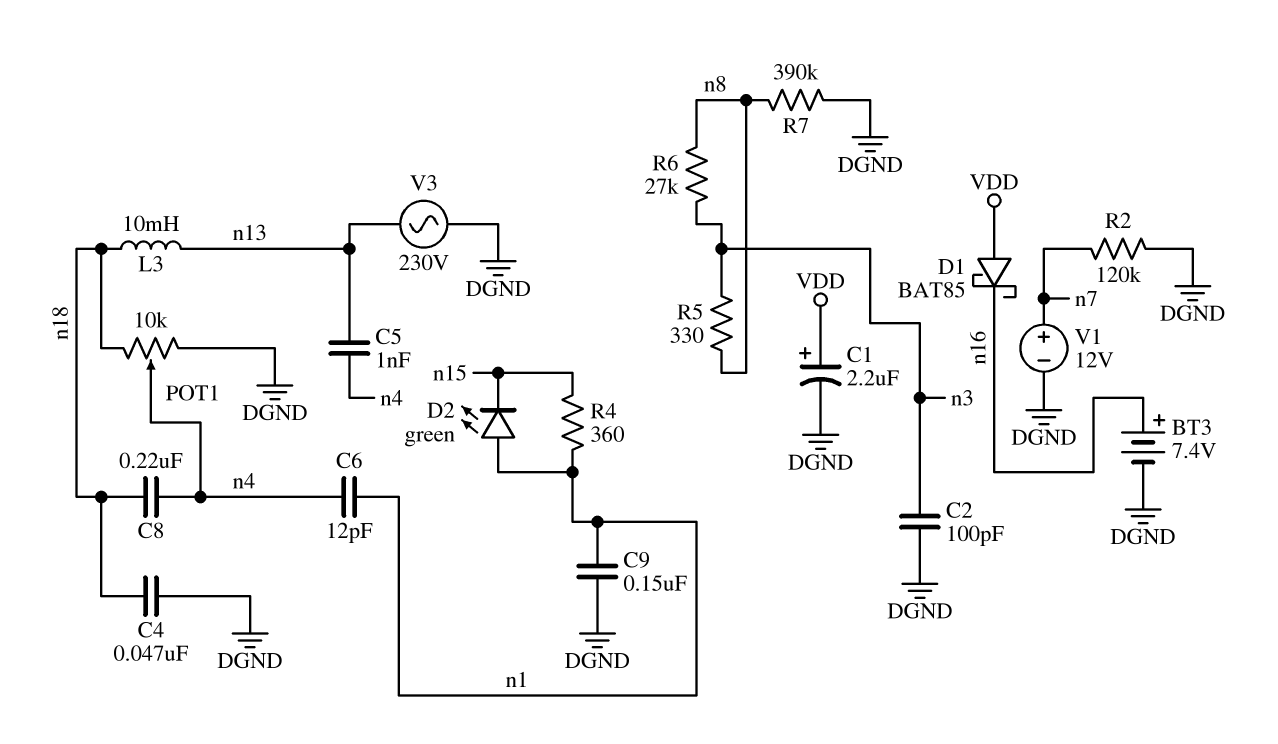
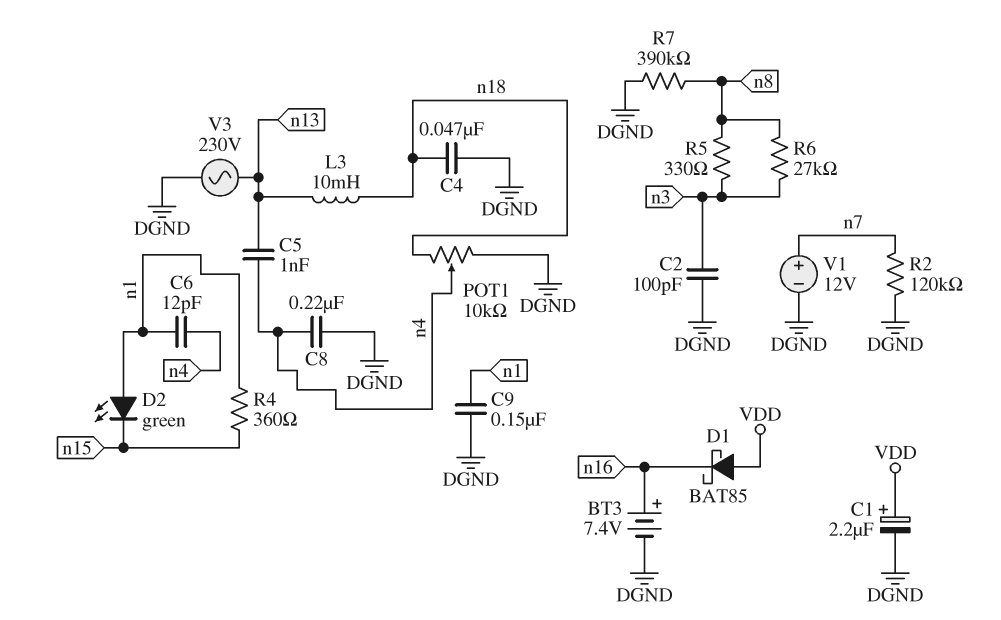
C8: 220nF (n4, n18) -> 220nF (DGND, n4)

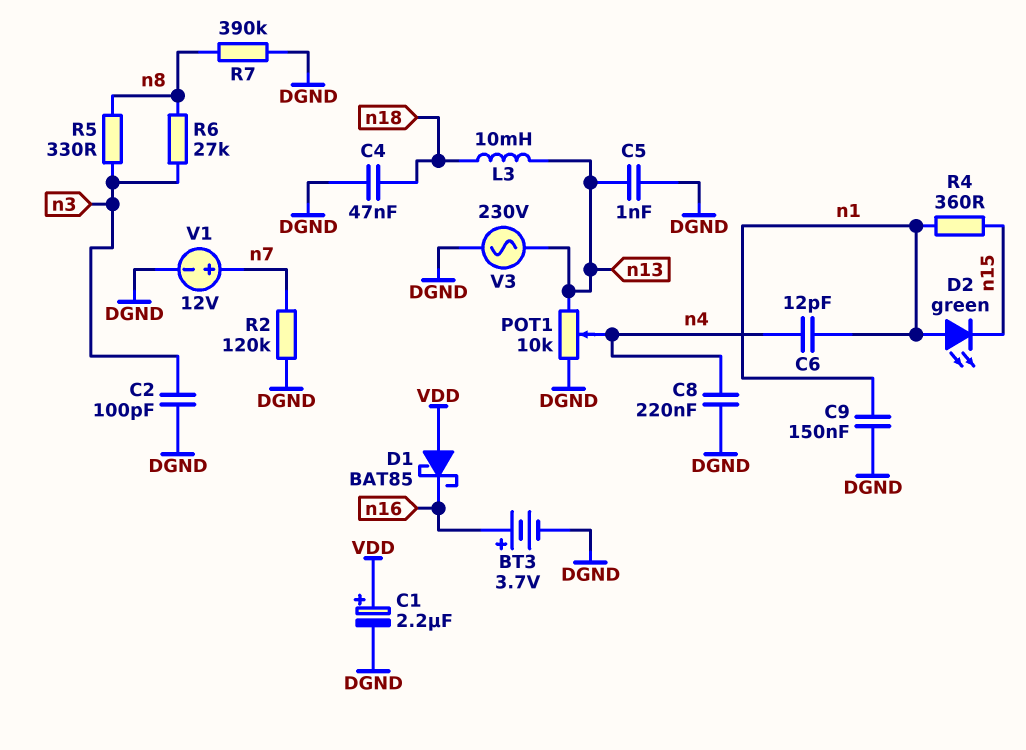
BT3: 7.4V (plus n16, minus DGND) -> 3.7V (plus n16, minus DGND)
C5: 1nF (n4, n13) -> 1nF (DGND, n13)
POT1: 10k (DGND, n18, wiper n4) -> 10k (DGND, n13, wiper n4)

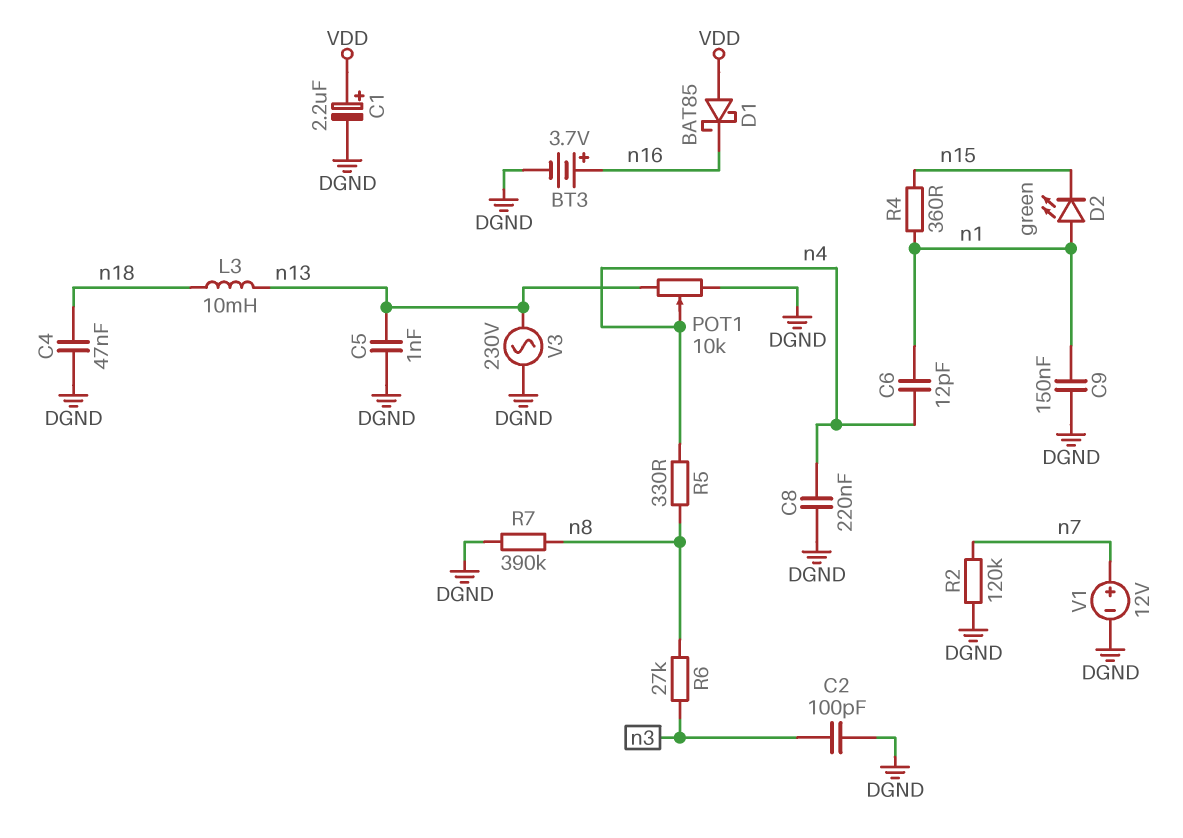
R5: 330 (n3, n8) -> 330 (n4, n8)

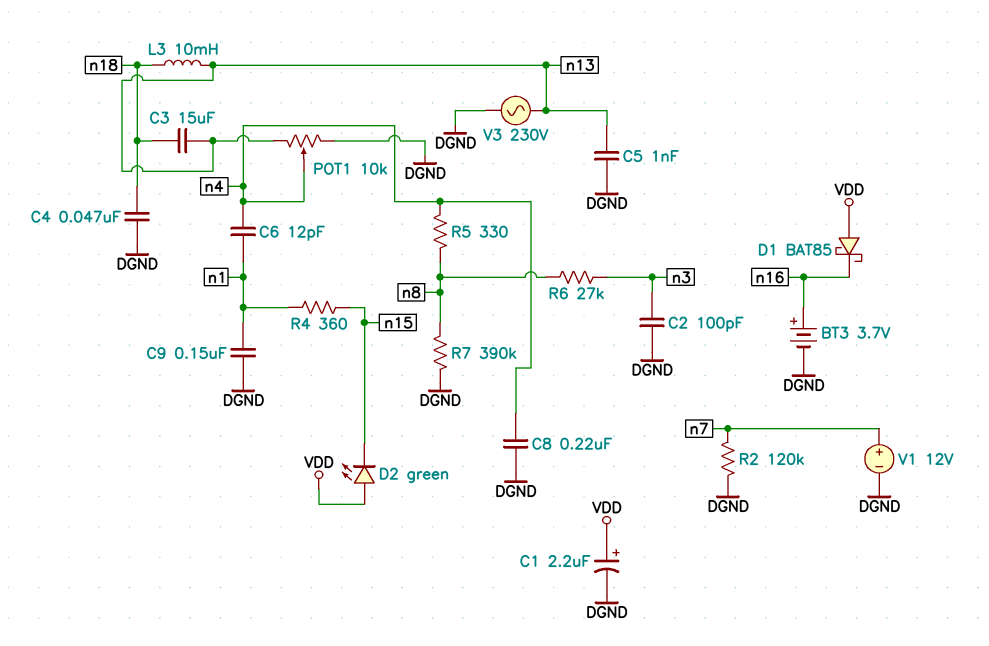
C3: none -> 15uF (n13, n18)
D2: LED green (A n1, K n15) -> LED green (A VDD, K n15)

